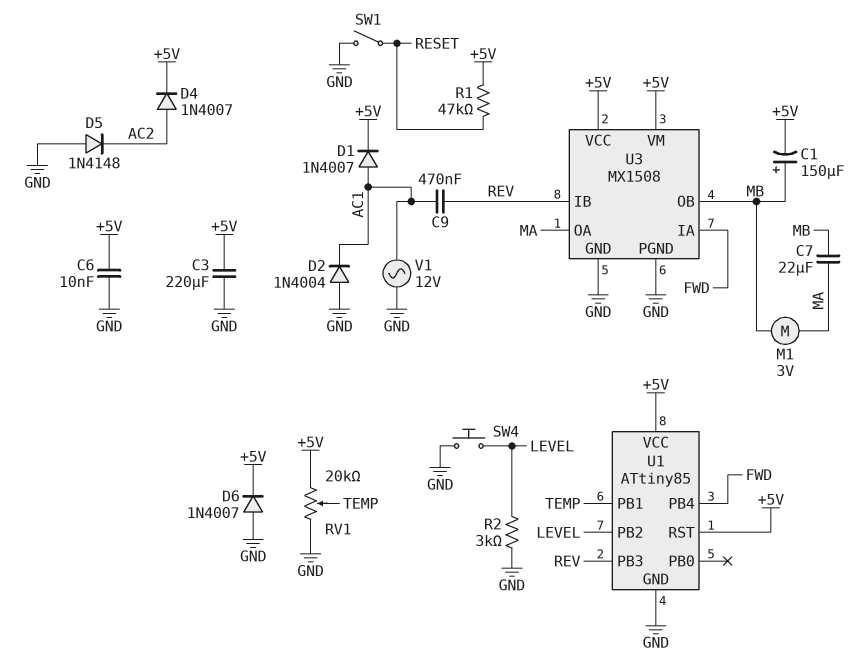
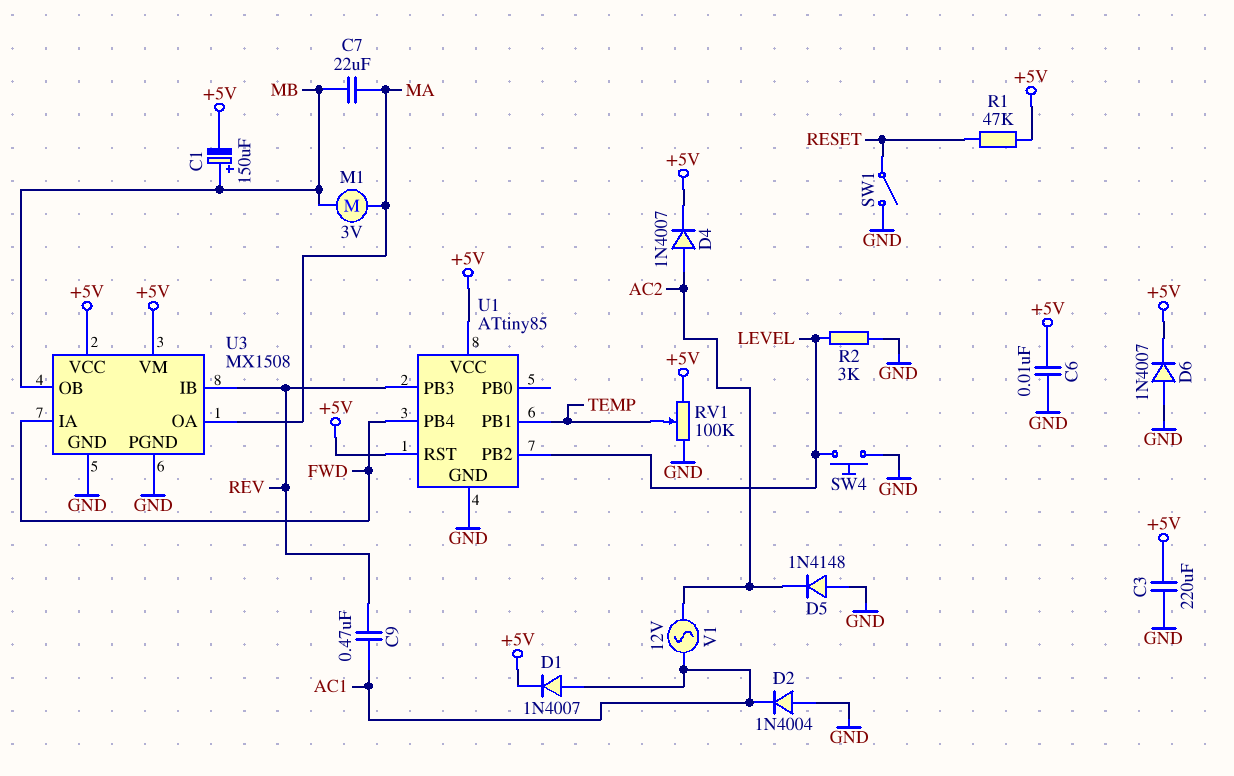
RV1: 20k (+5V, GND, wiper TEMP) -> 100k (+5V, GND, wiper TEMP)
V1: AC 12V (AC1, GND) -> AC 12V (AC1, AC2)

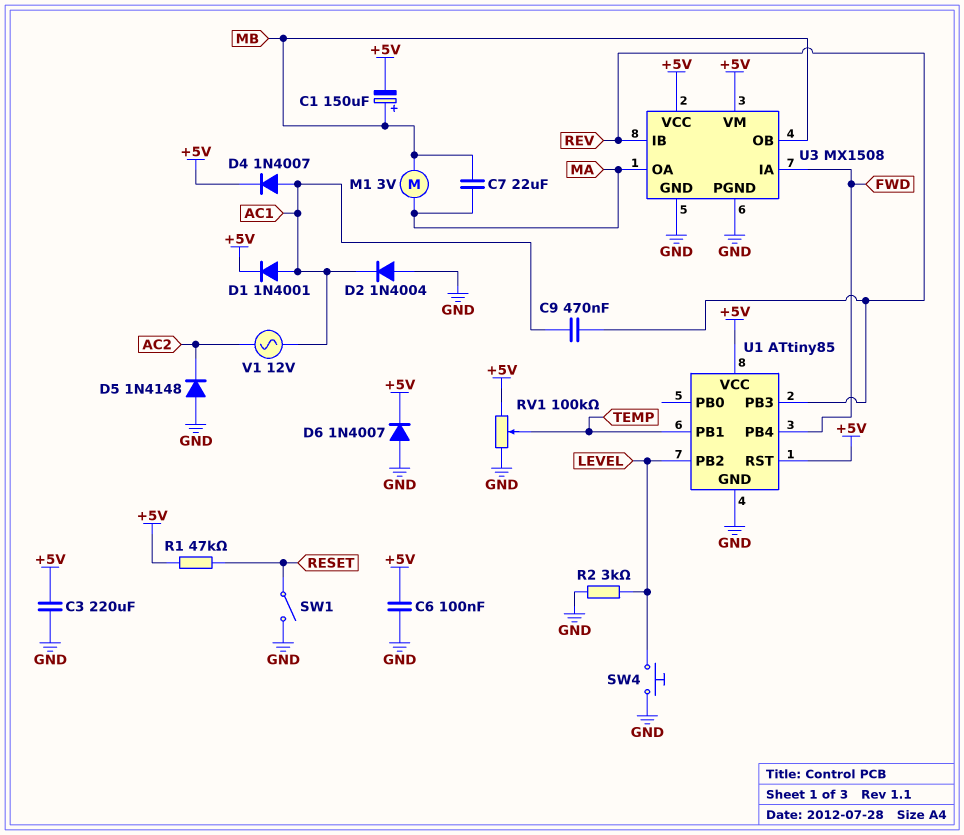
C6: 10nF (+5V, GND) -> 100nF (+5V, GND)
D1: diode 1N4007 (A AC1, K +5V) -> diode 1N4001 (A AC1, K +5V)
D4: diode 1N4007 (A AC2, K +5V) -> diode 1N4007 (A AC1, K +5V)

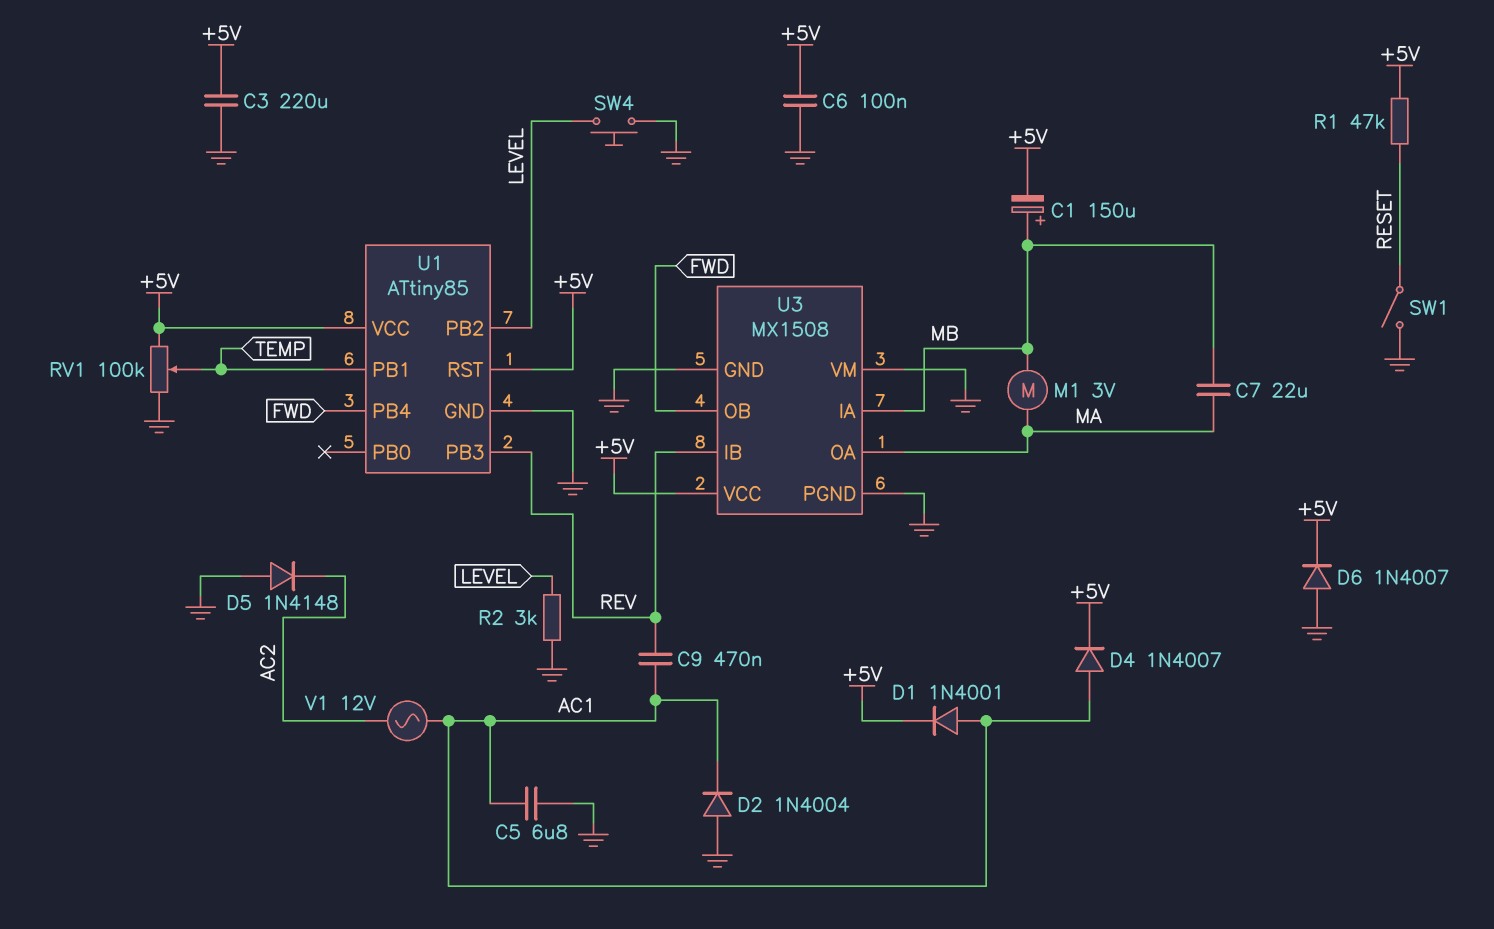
C5: none -> 6.8uF (AC1, GND)
U3 pin IA: FWD -> MB
U3 pin OB: MB -> FWD
U3 pin VM: +5V -> GND

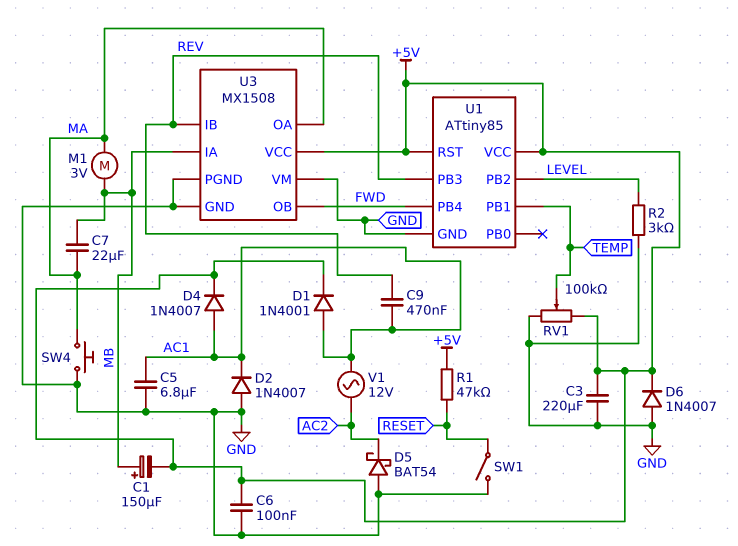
D2: diode 1N4004 (A GND, K AC1) -> diode 1N4007 (A GND, K AC1)
D5: diode 1N4148 (A GND, K AC2) -> schottky BAT54 (A GND, K AC2)
SW4: button (GND, LEVEL) -> button (GND, MA)

